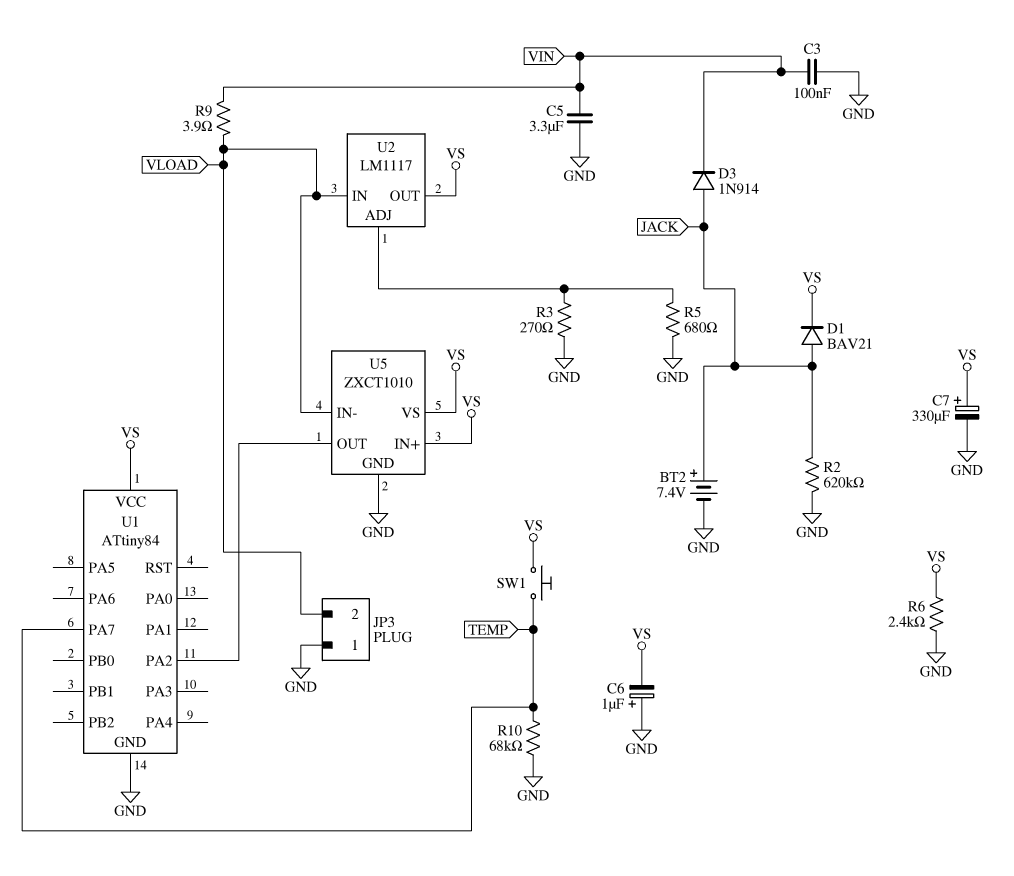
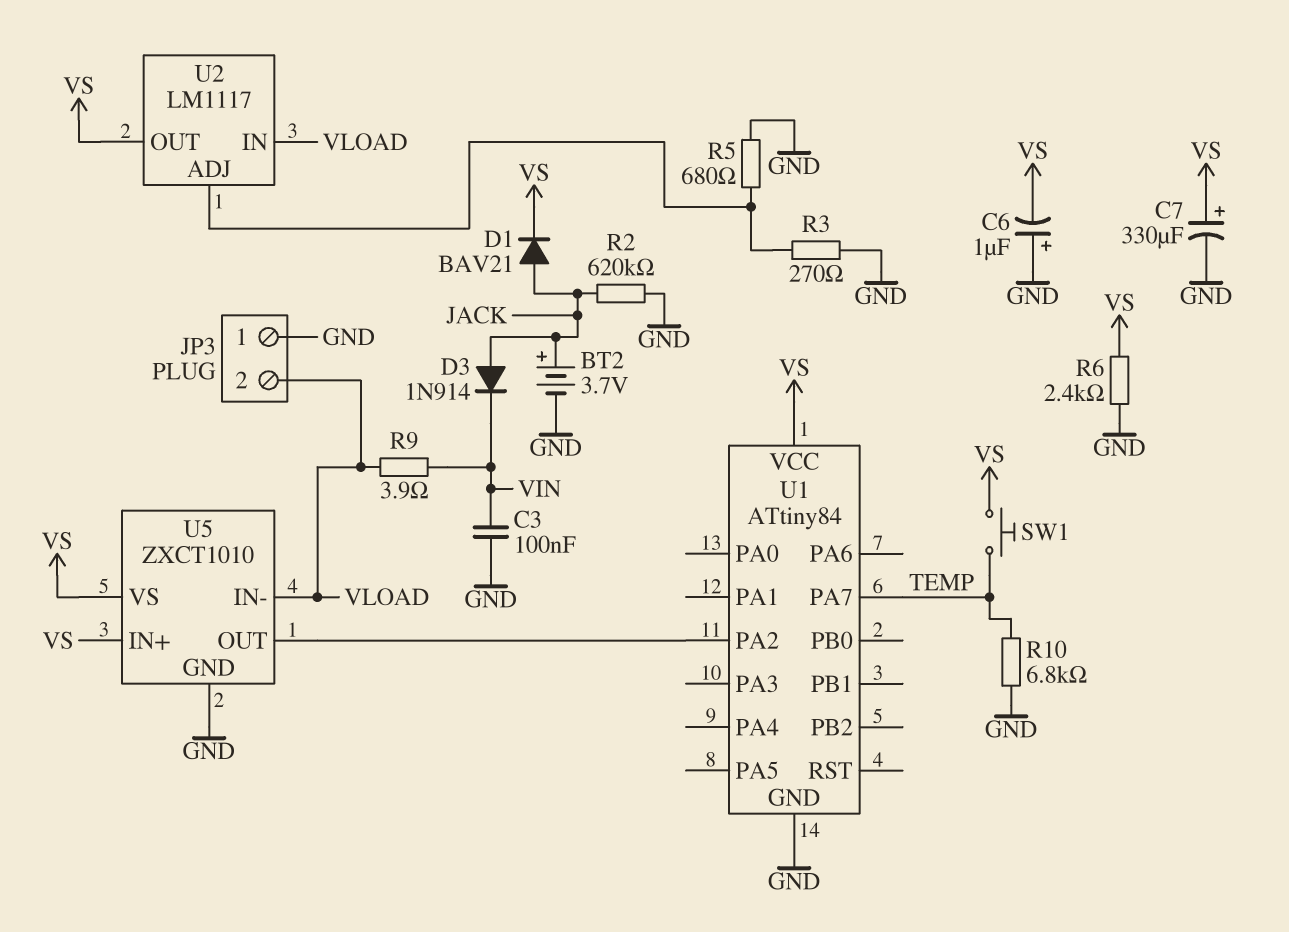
BT2: 7.4V (plus JACK, minus GND) -> 3.7V (plus JACK, minus GND)
C5: 3.3uF (GND, VIN) -> none
R10: 68k (GND, TEMP) -> 6.8k (GND, TEMP)

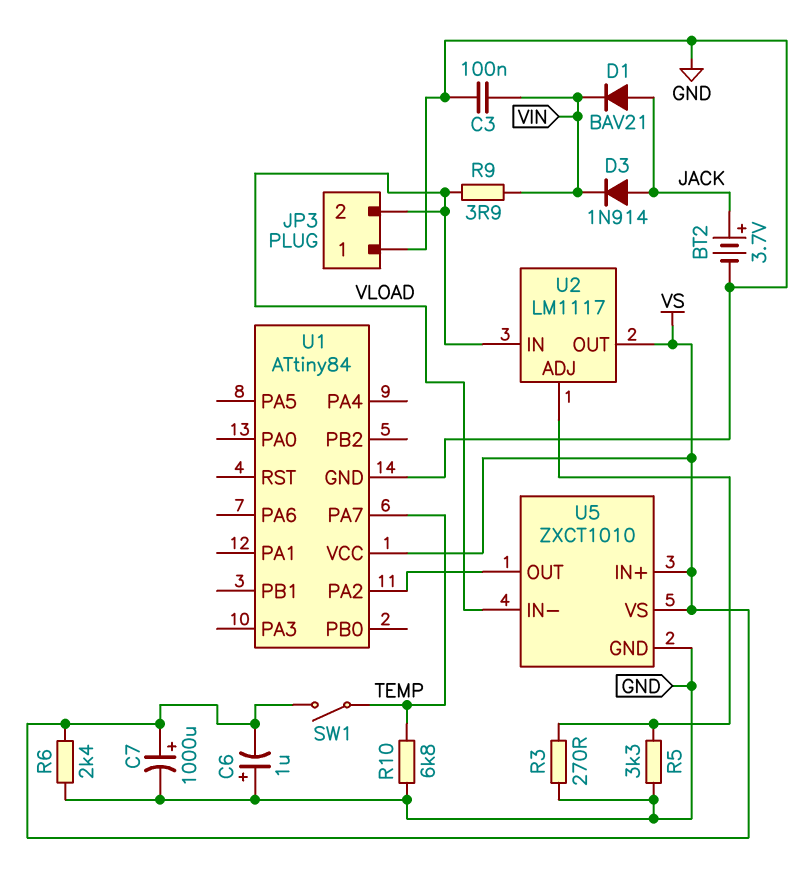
C7: 330uF (plus VS, minus GND) -> 1000uF (plus VS, minus GND)
D1: diode BAV21 (A JACK, K VS) -> diode BAV21 (A JACK, K VIN)
R2: 620k (GND, JACK) -> none
R5: 680 (GND, U2/ADJ) -> 3.3k (GND, U2/ADJ)
SW1: button (TEMP, VS) -> switch (TEMP, VS)

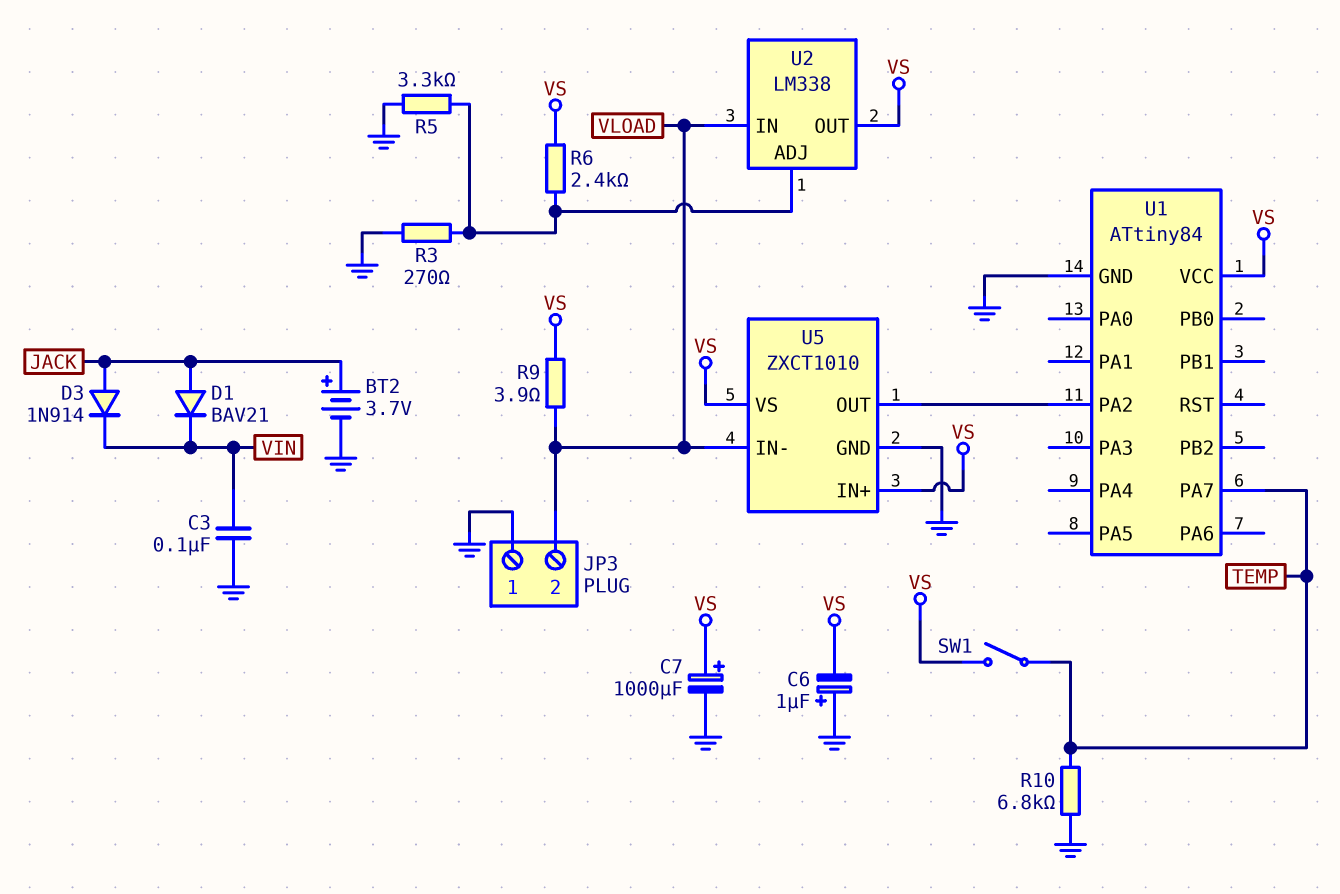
R6: 2.4k (GND, VS) -> 2.4k (U2/ADJ, VS)
R9: 3.9 (VIN, VLOAD) -> 3.9 (VLOAD, VS)
U2: LM1117 -> LM338

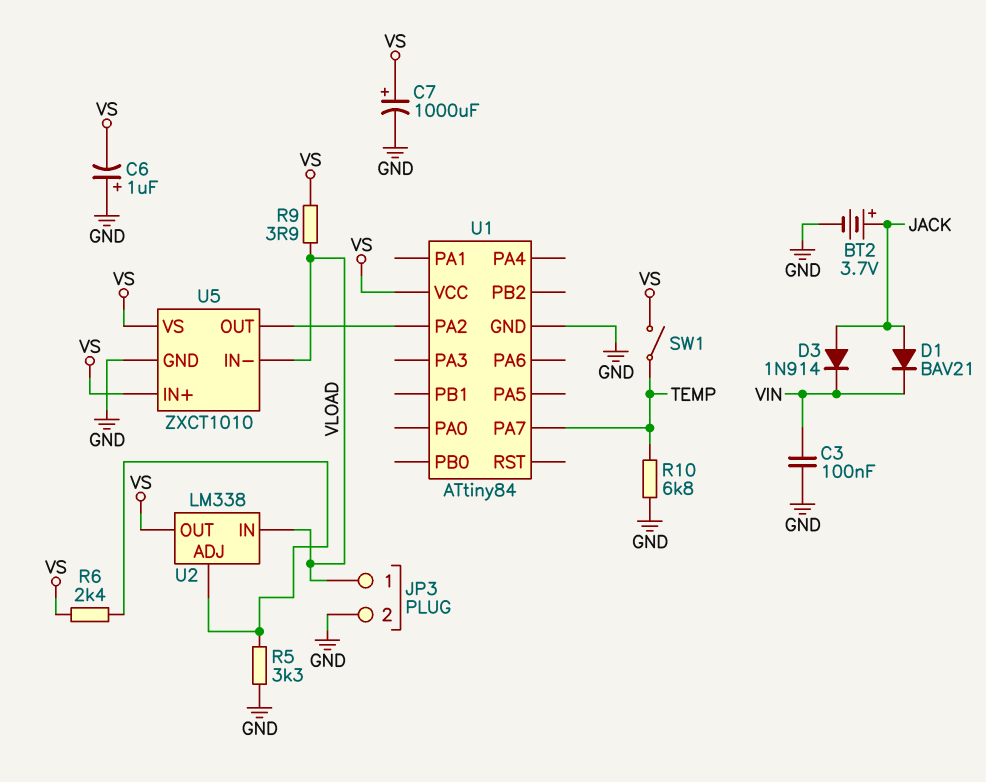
JP3 pin 1: GND -> VLOAD
JP3 pin 2: VLOAD -> GND
R3: 270 (GND, U2/ADJ) -> none

